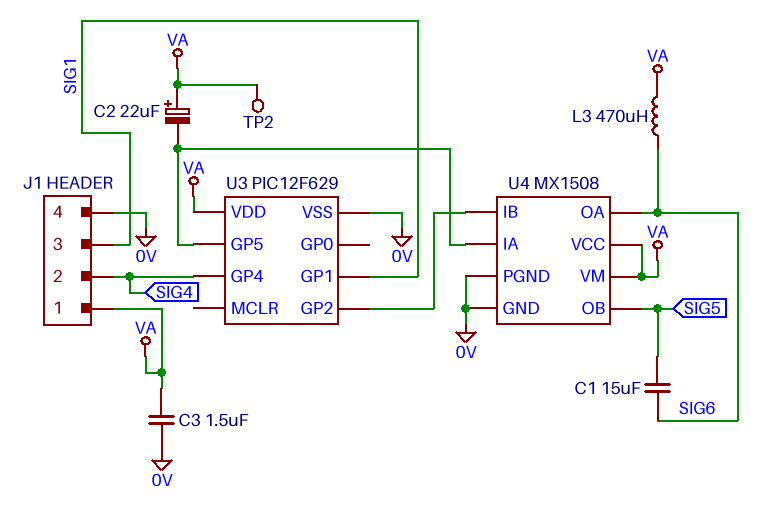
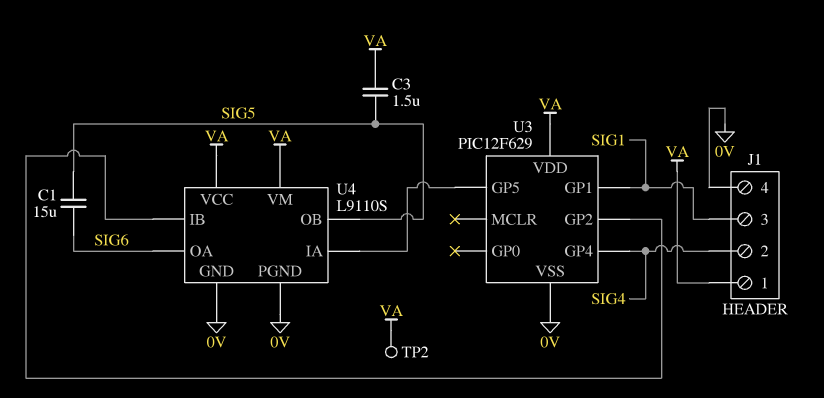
C2: 22uF (plus VA, minus U3/GP5) -> none
C3: 1.5uF (0V, VA) -> 1.5uF (SIG5, VA)
L3: 470uH (SIG6, VA) -> none
U4: MX1508 -> L9110S

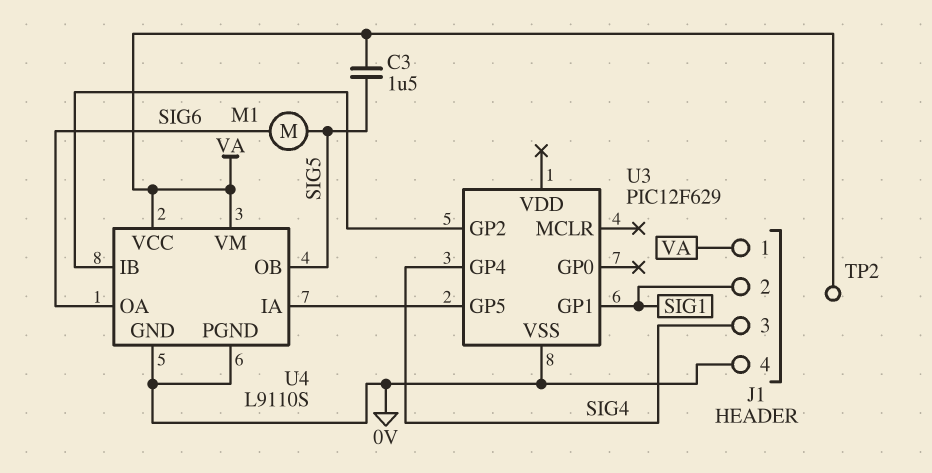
C1: 15uF (SIG5, SIG6) -> none
J1 pin 2: SIG4 -> SIG1
J1 pin 3: SIG1 -> SIG4
M1: none -> motor (SIG5, SIG6)
U3 pin VDD: VA -> none

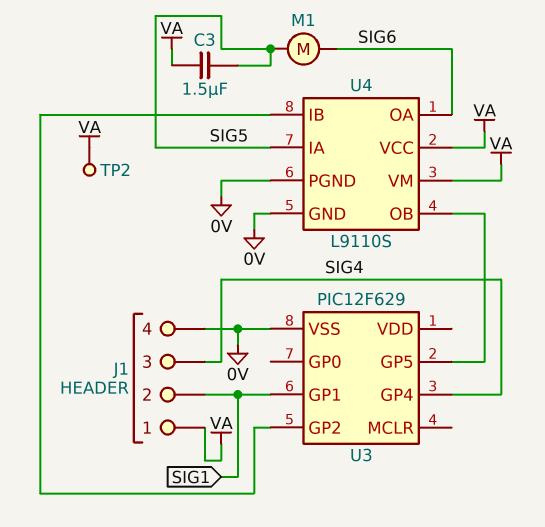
U4 pin IA: U3/GP5 -> SIG5
U4 pin OB: SIG5 -> U3/GP5

